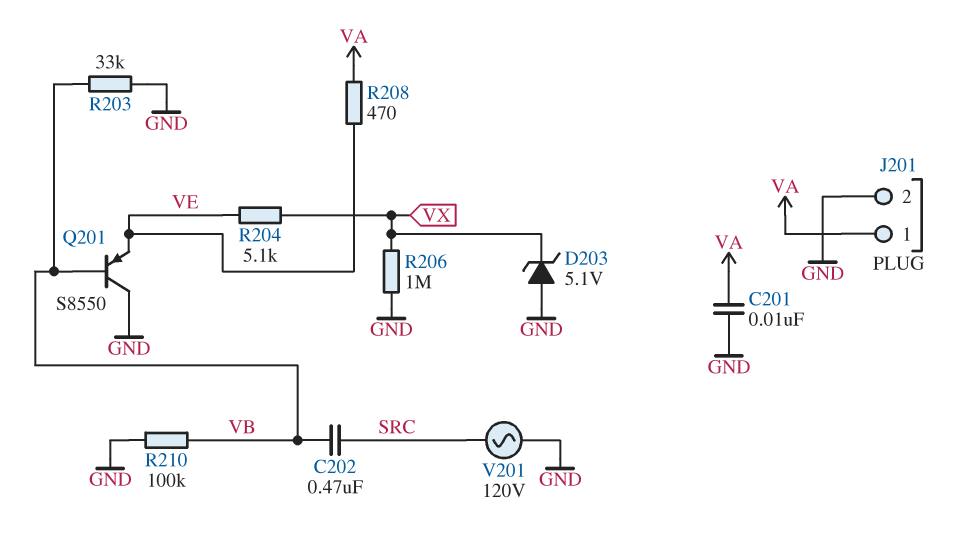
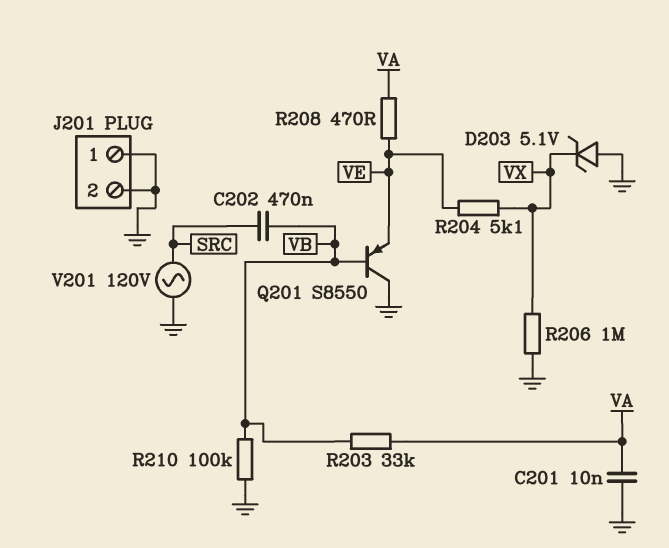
J201 pin 1: VA -> GND
R203: 33k (GND, VB) -> 33k (VA, VB)

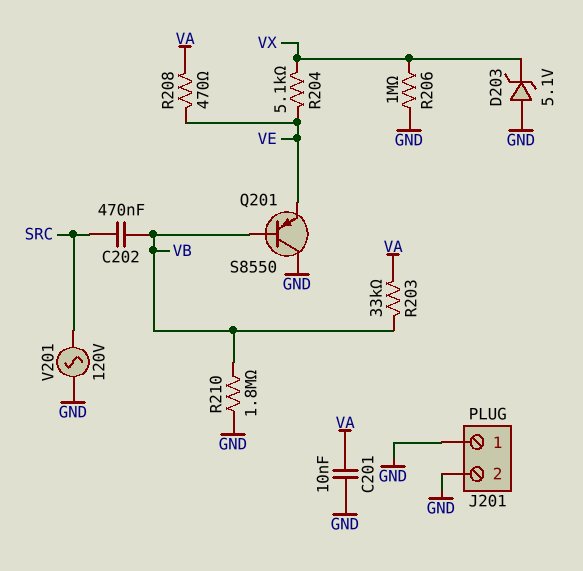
R210: 100k (GND, VB) -> 1.8M (GND, VB)

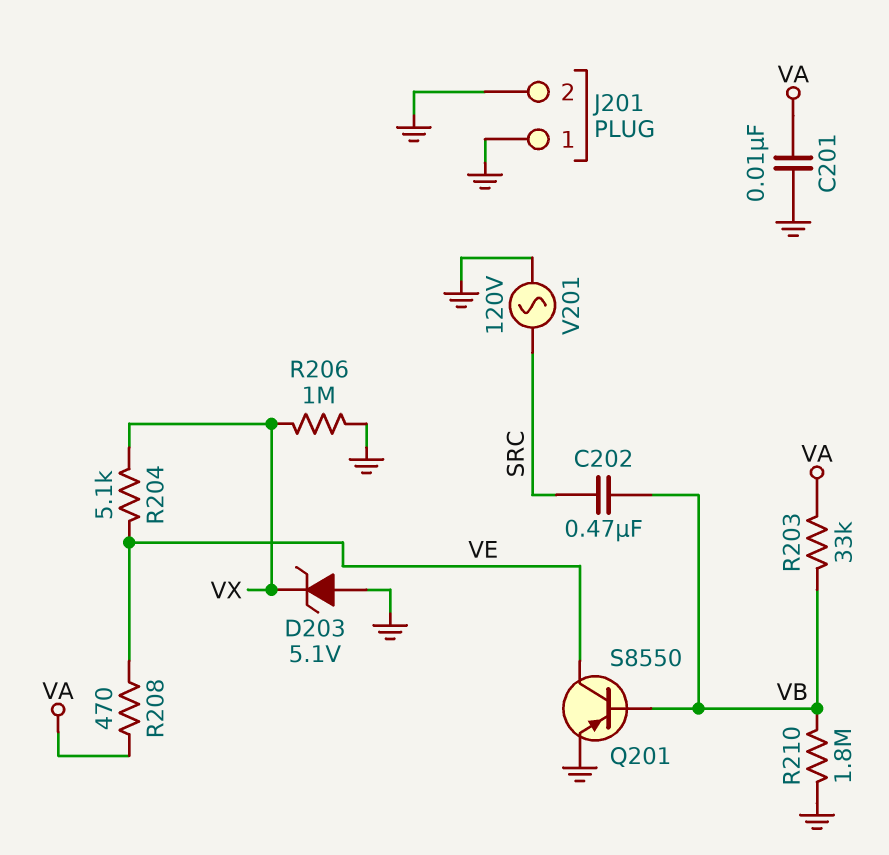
Q201: PNP S8550 (B VB, C GND, E VE) -> PNP S8550 (B VB, C VE, E GND)

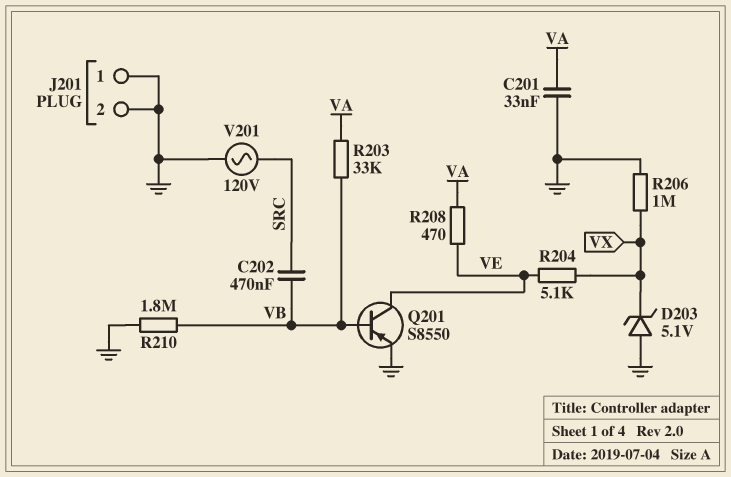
C201: 10nF (GND, VA) -> 33nF (GND, VA)

